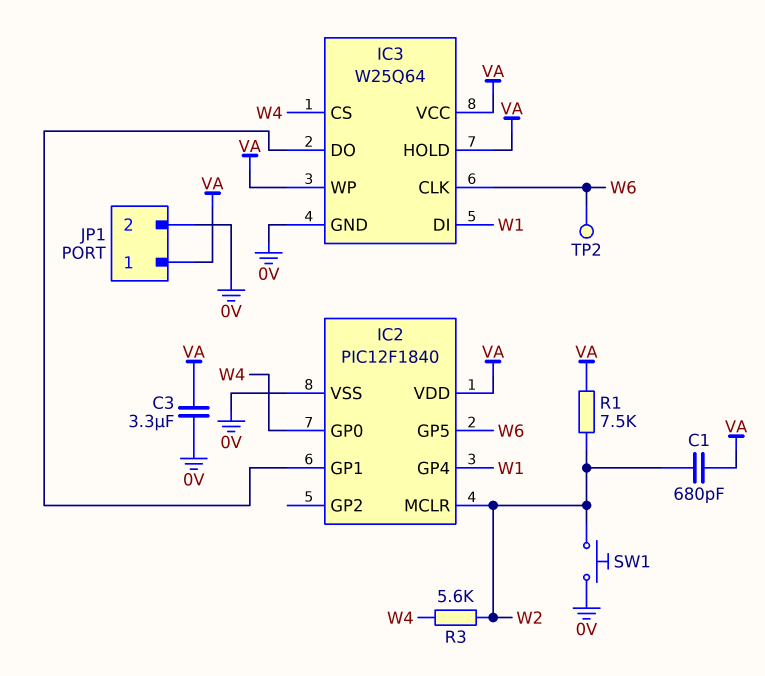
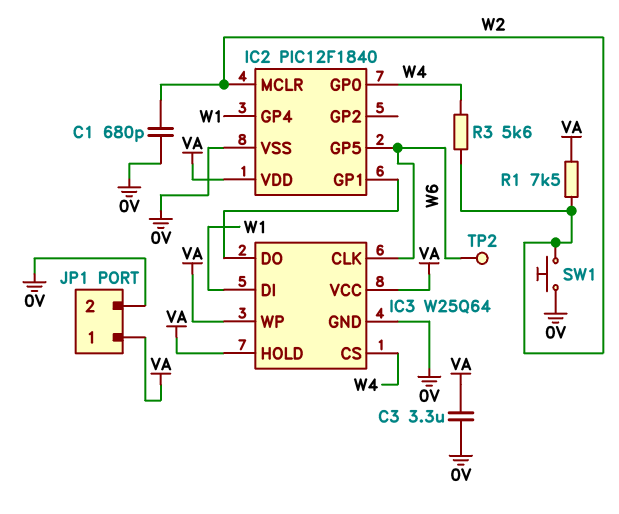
C1: 680pF (VA, W2) -> 680pF (0V, W2)

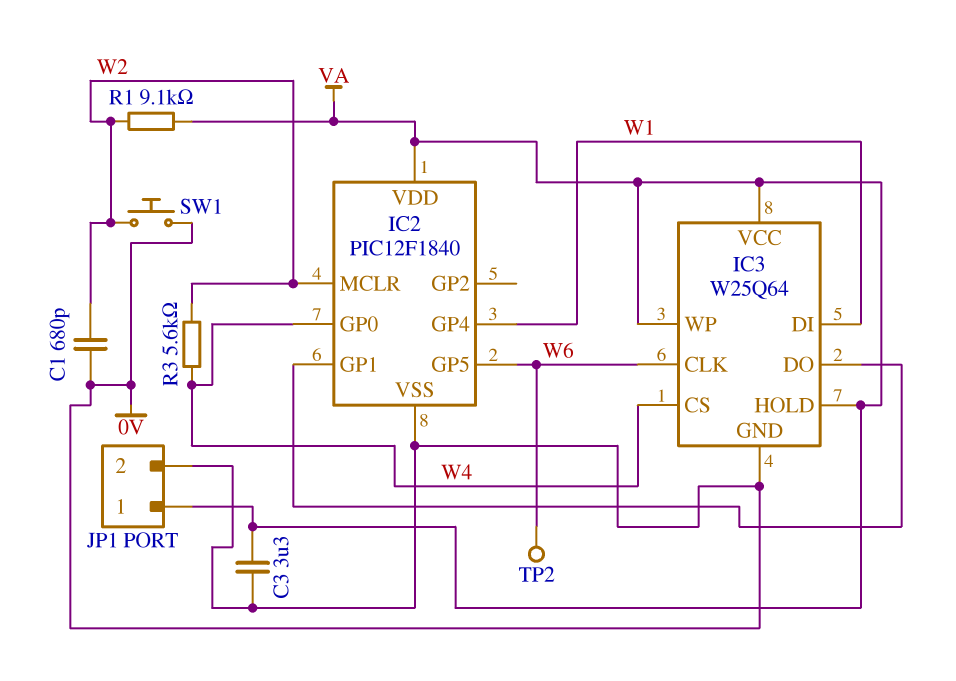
R1: 7.5k (VA, W2) -> 9.1k (VA, W2)

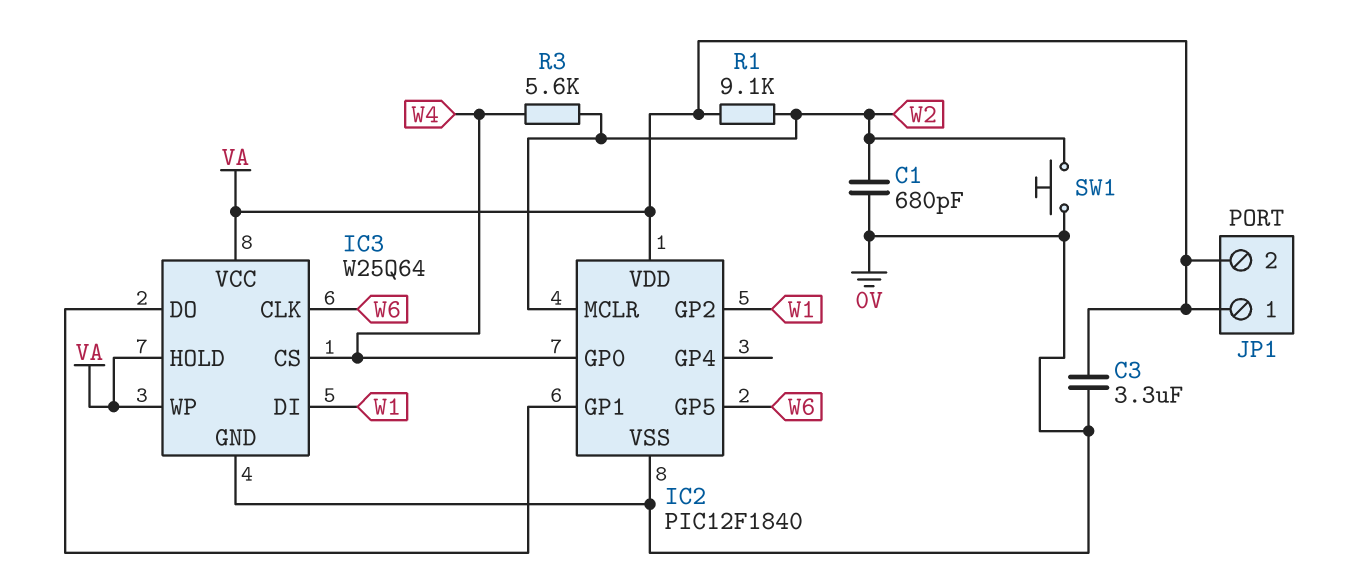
IC2 pin GP2: none -> W1
IC2 pin GP4: W1 -> none
JP1 pin 2: 0V -> VA
TP2: test point (W6) -> none

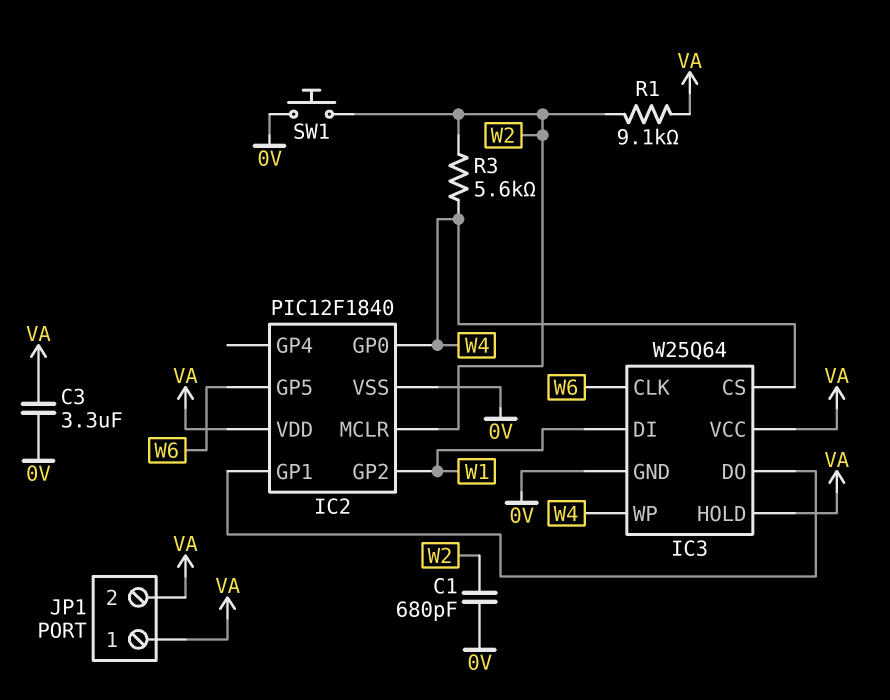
IC3 pin WP: VA -> W4

